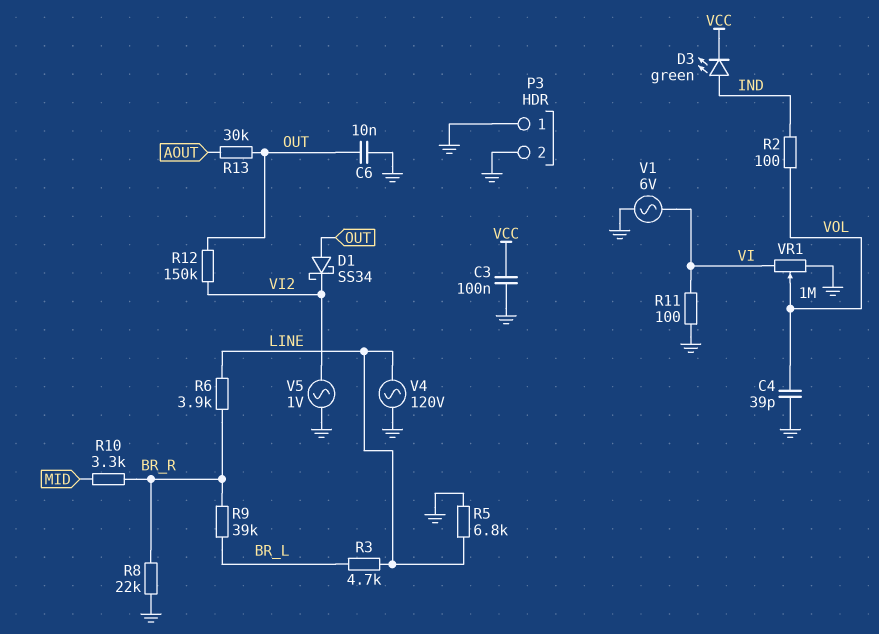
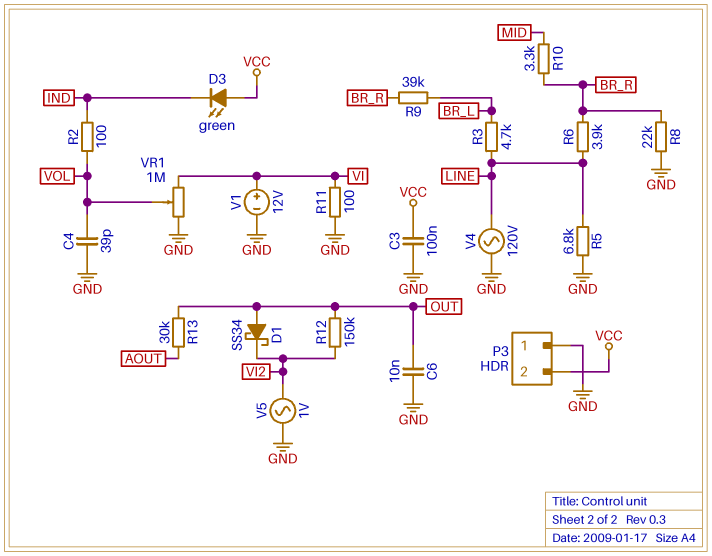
D3: LED green (A IND, K VCC) -> LED green (A VCC, K IND)
P3 pin 2: GND -> VCC
V1: AC 6V (GND, VI) -> 12V (plus VI, minus GND)

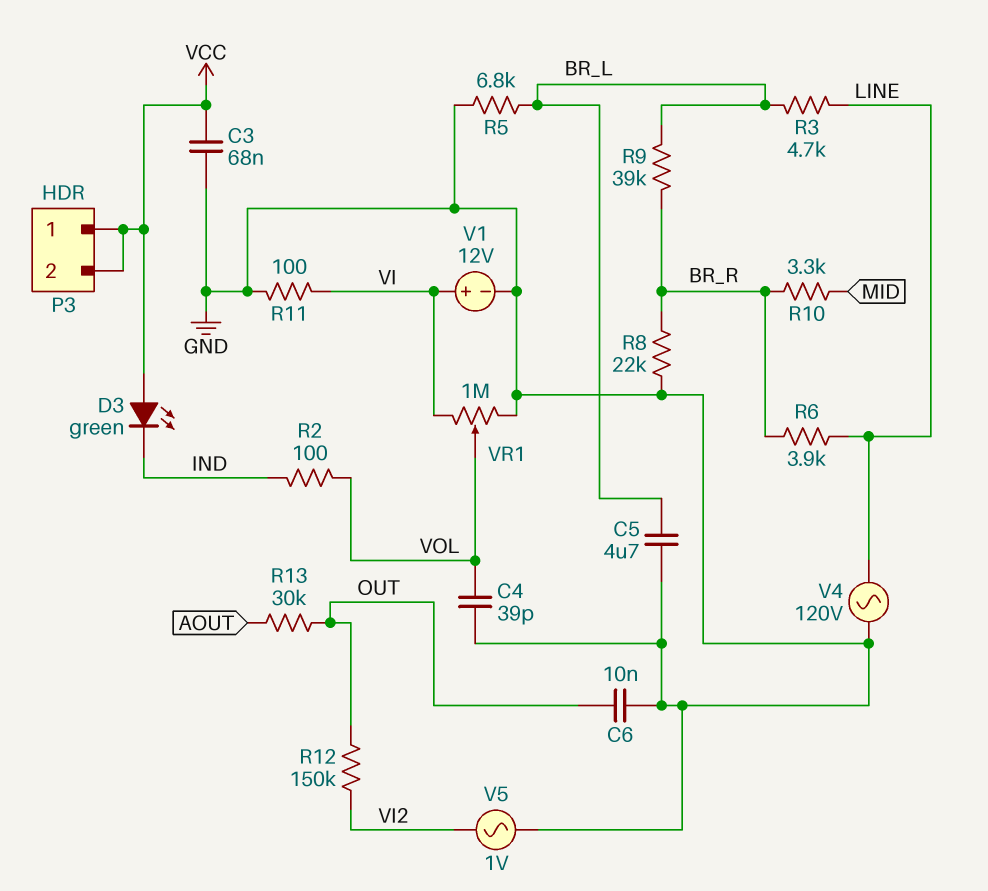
C3: 100nF (GND, VCC) -> 68nF (GND, VCC)
C5: none -> 4.7uF (BR_L, GND)
D1: schottky SS34 (A OUT, K VI2) -> none
P3 pin 1: GND -> VCC
R5: 6.8k (GND, LINE) -> 6.8k (BR_L, GND)

